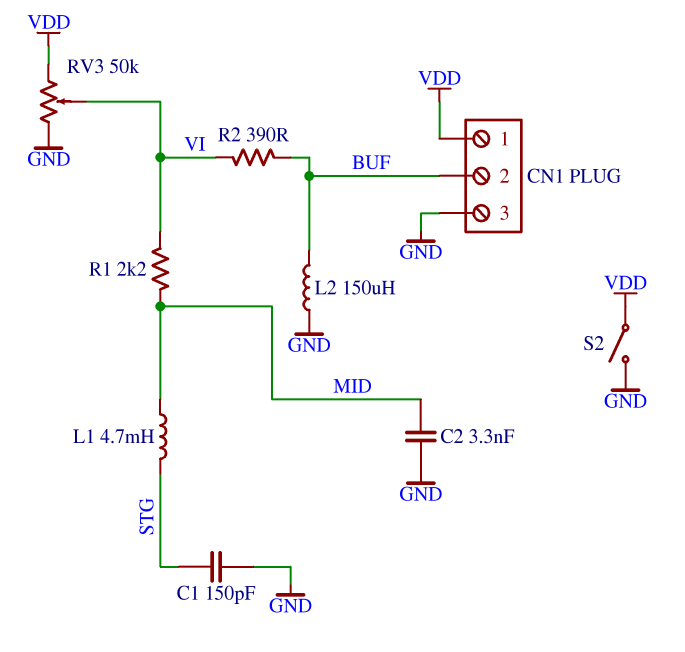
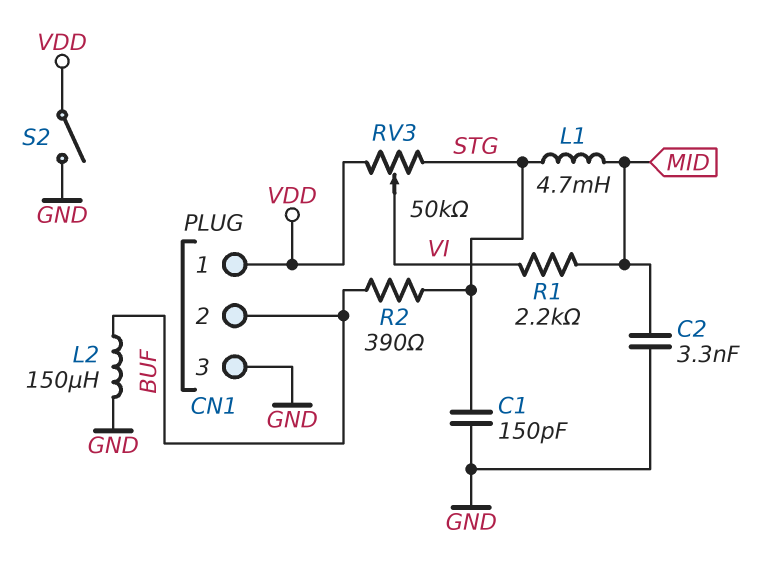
R2: 390 (BUF, VI) -> 390 (BUF, STG)
RV3: 50k (GND, VDD, wiper VI) -> 50k (STG, VDD, wiper VI)

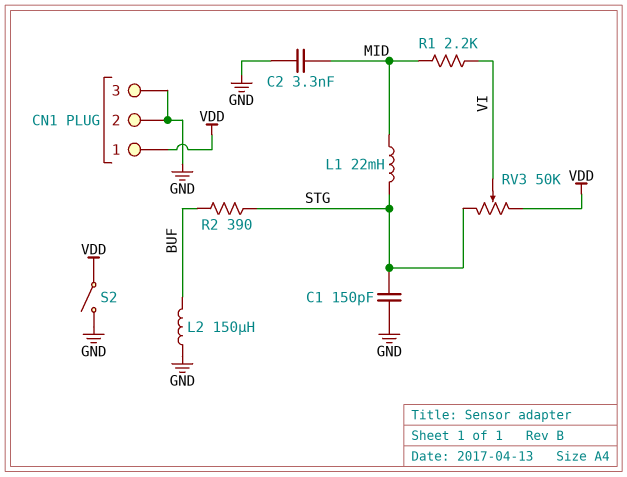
CN1 pin 2: BUF -> GND
L1: 4.7mH (MID, STG) -> 22mH (MID, STG)

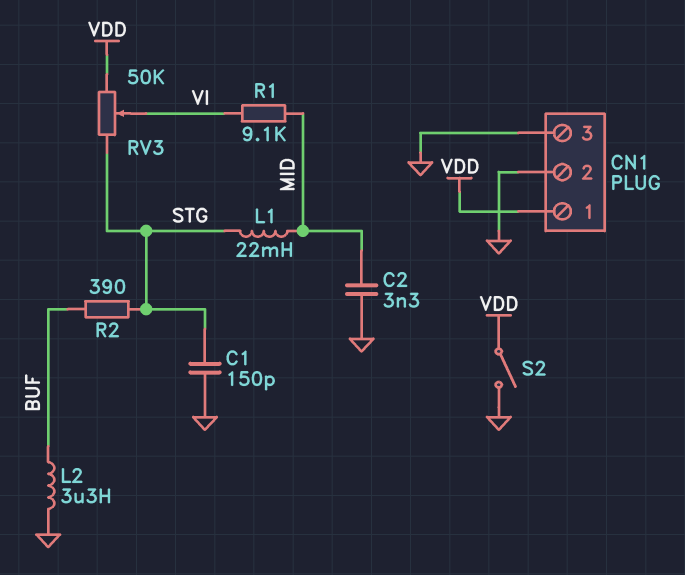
L2: 150uH (BUF, GND) -> 3.3uH (BUF, GND)
R1: 2.2k (MID, VI) -> 9.1k (MID, VI)

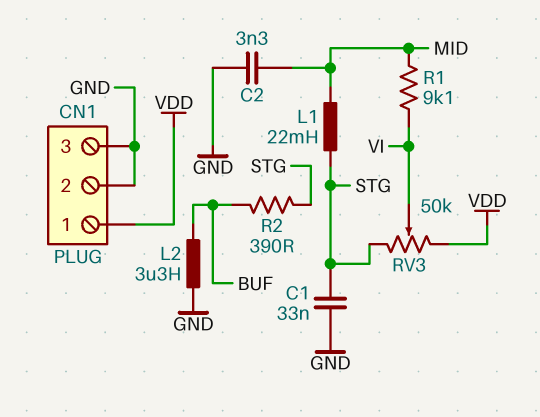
C1: 150pF (GND, STG) -> 33nF (GND, STG)
S2: switch (GND, VDD) -> none

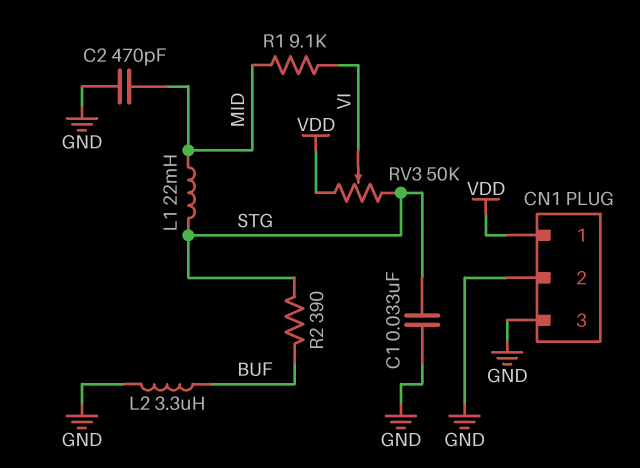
C2: 3.3nF (GND, MID) -> 470pF (GND, MID)

